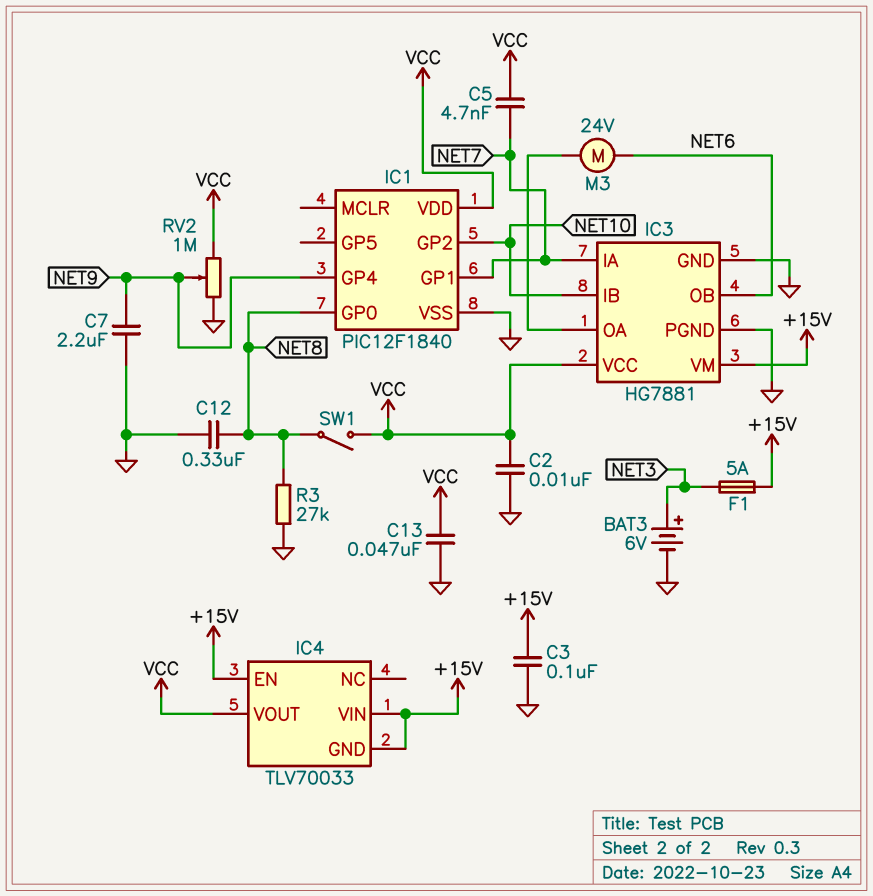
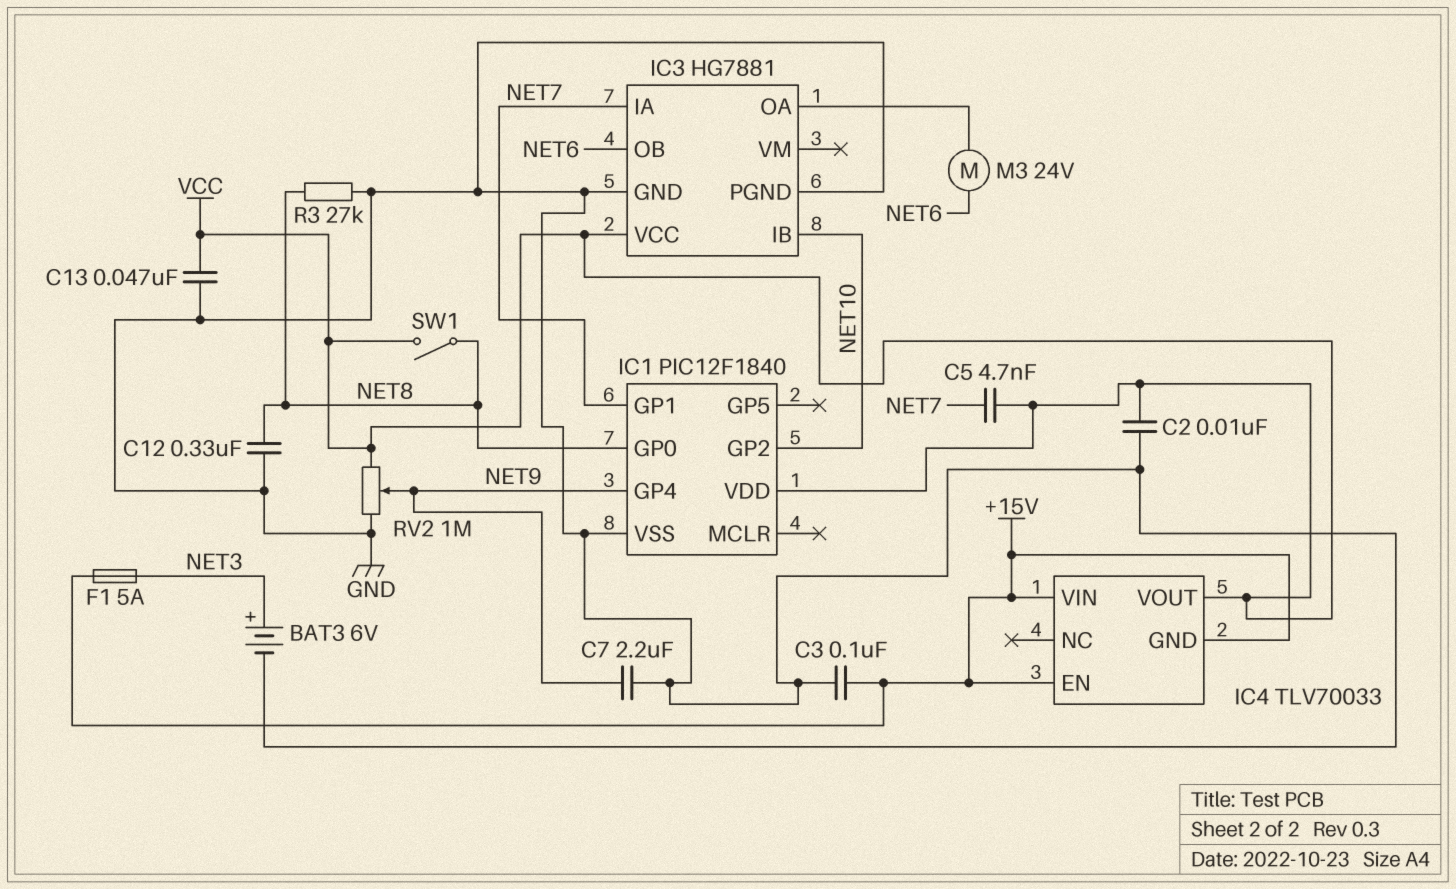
IC3 pin VM: +15V -> none

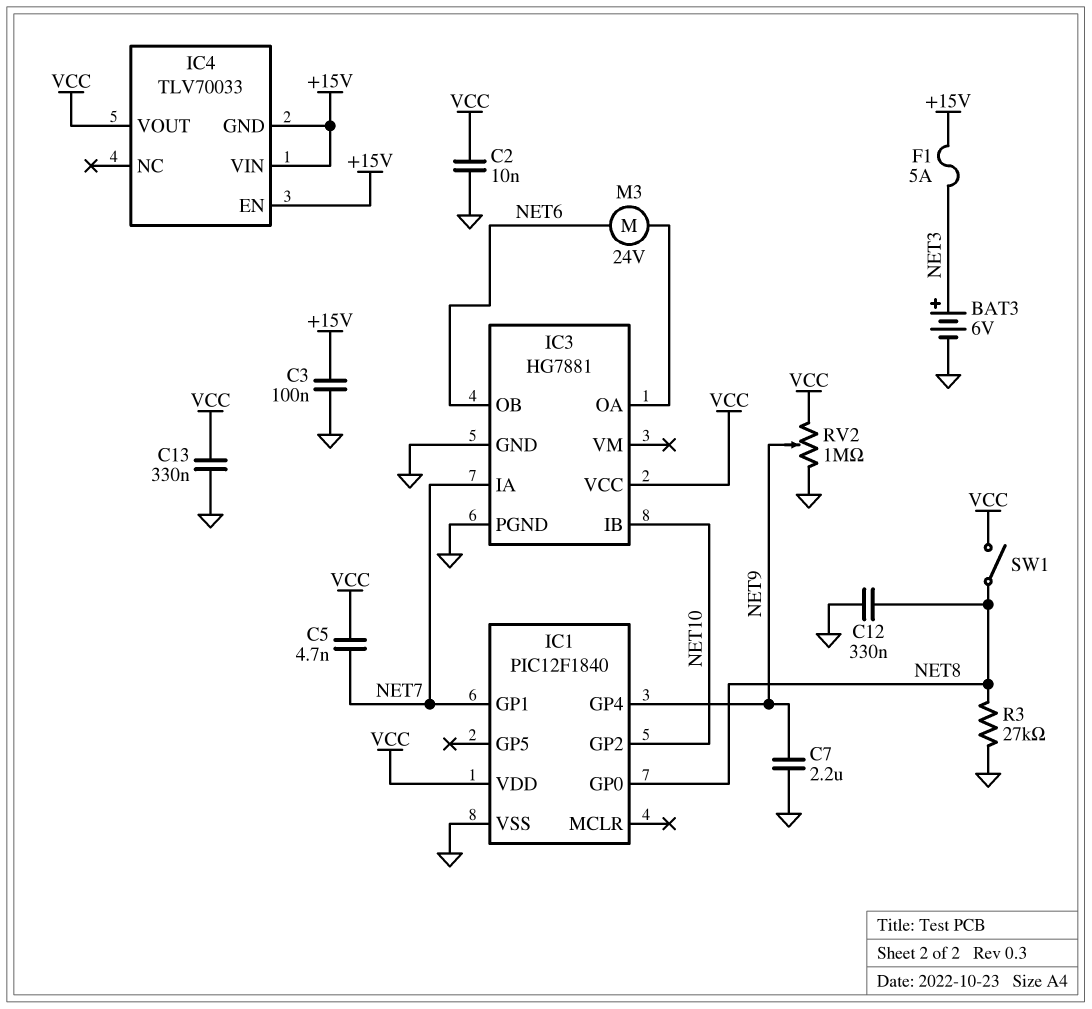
C13: 47nF (GND, VCC) -> 330nF (GND, VCC)

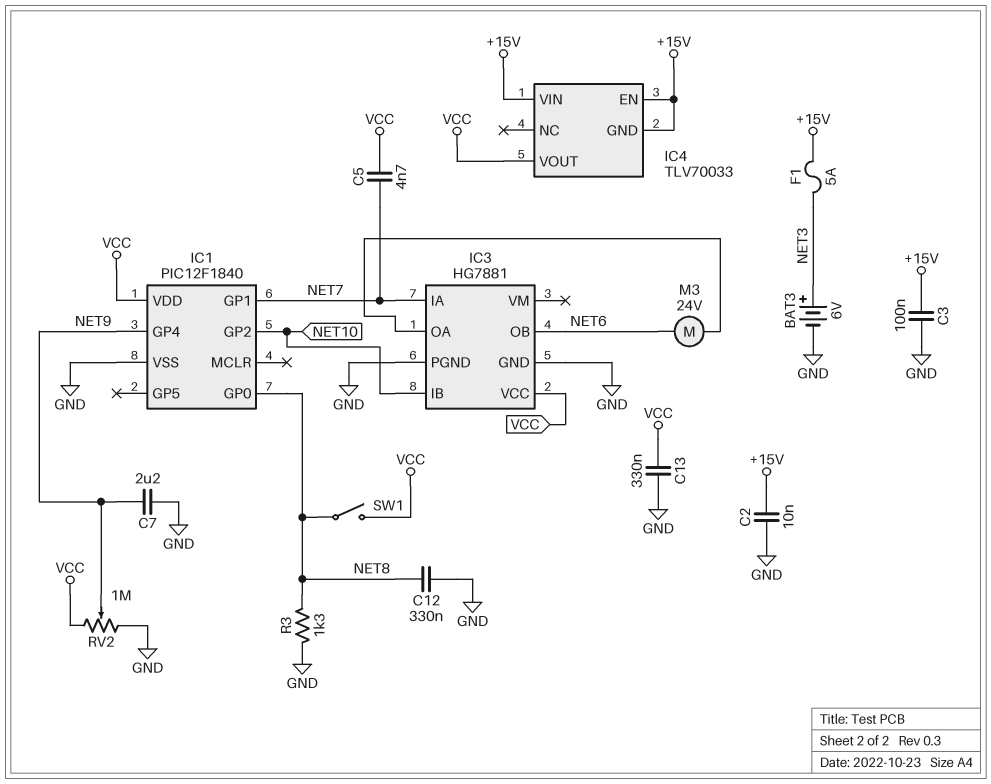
C2: 10nF (GND, VCC) -> 10nF (+15V, GND)
R3: 27k (GND, NET8) -> 1.3k (GND, NET8)

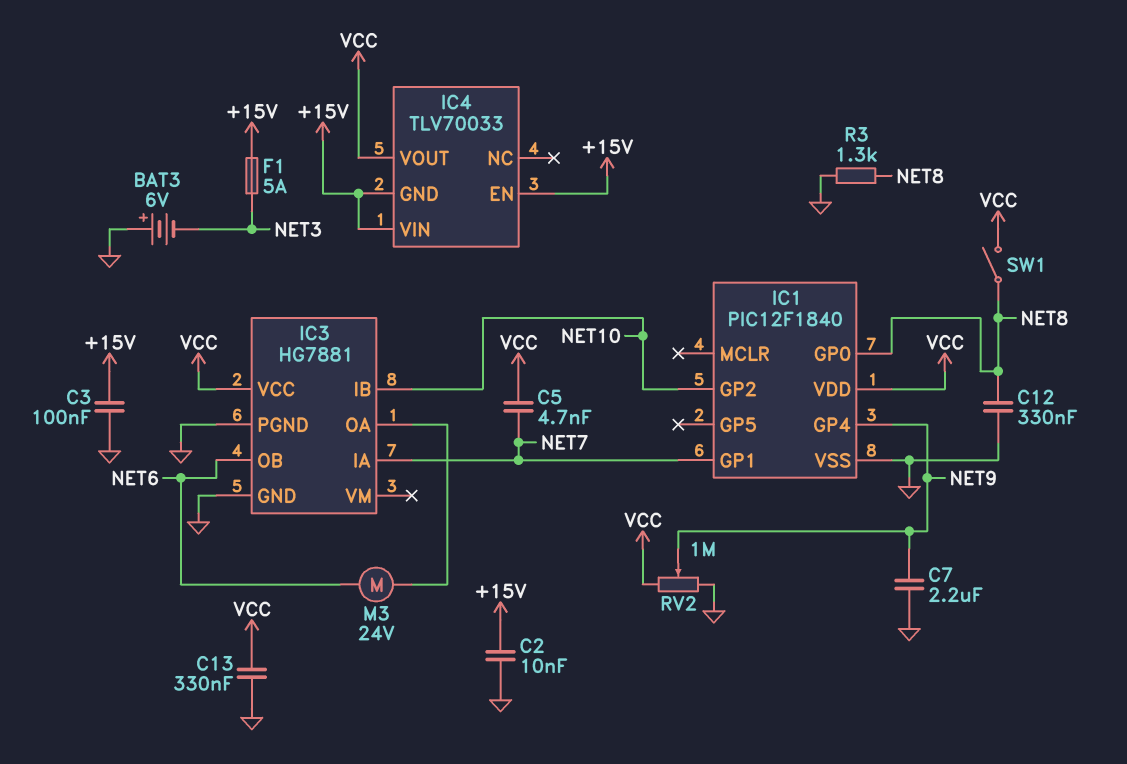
BAT3: 6V (plus NET3, minus GND) -> 6V (plus GND, minus NET3)

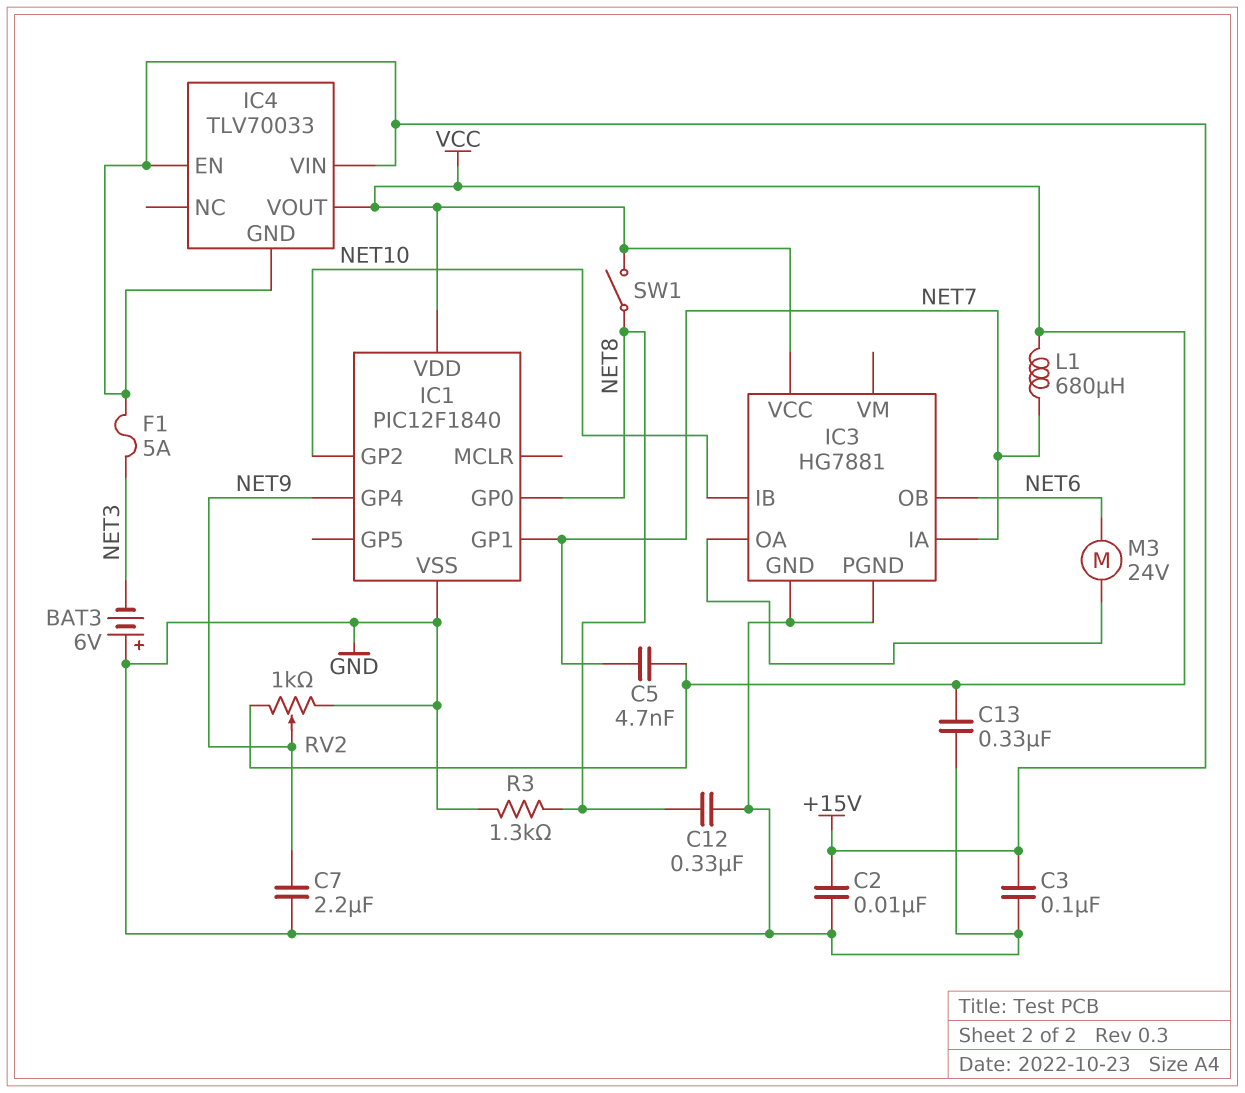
L1: none -> 680uH (NET7, VCC)
RV2: 1M (GND, VCC, wiper NET9) -> 1k (GND, VCC, wiper NET9)

